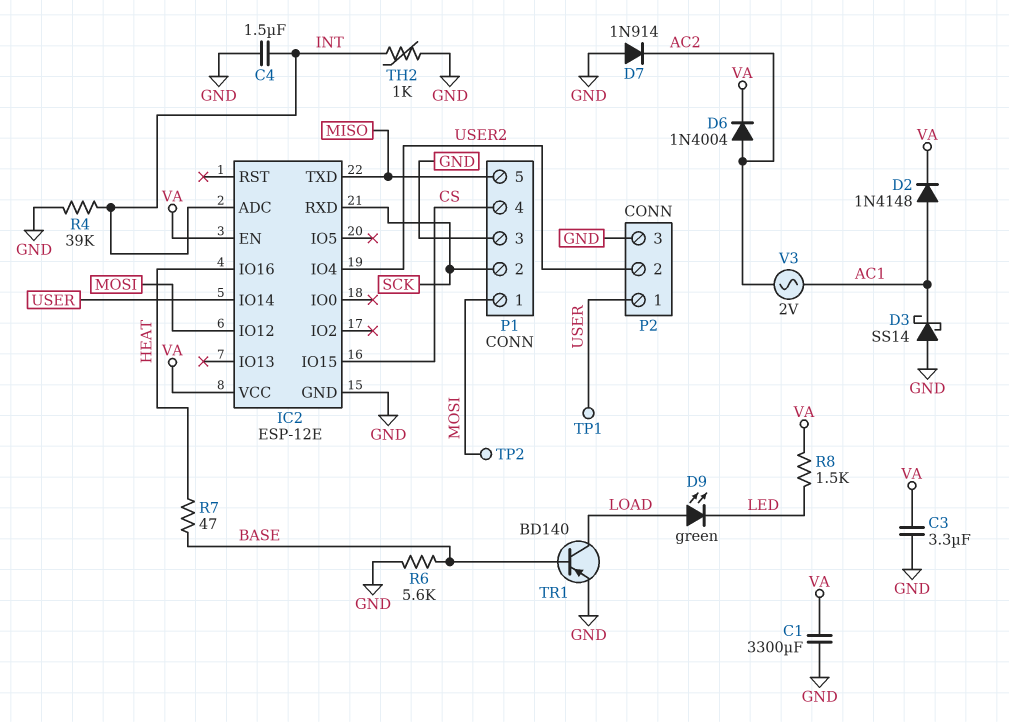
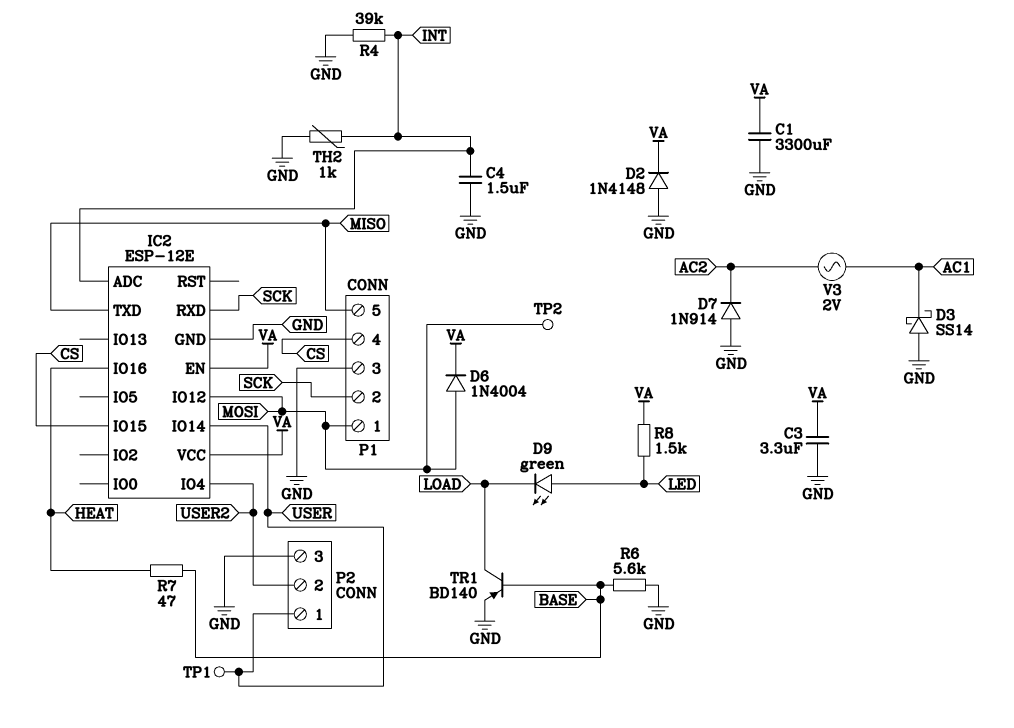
D2: diode 1N4148 (A AC1, K VA) -> diode 1N4148 (A GND, K VA)
D6: diode 1N4004 (A AC2, K VA) -> diode 1N4004 (A MOSI, K VA)
D9: LED green (A LOAD, K LED) -> LED green (A LED, K LOAD)

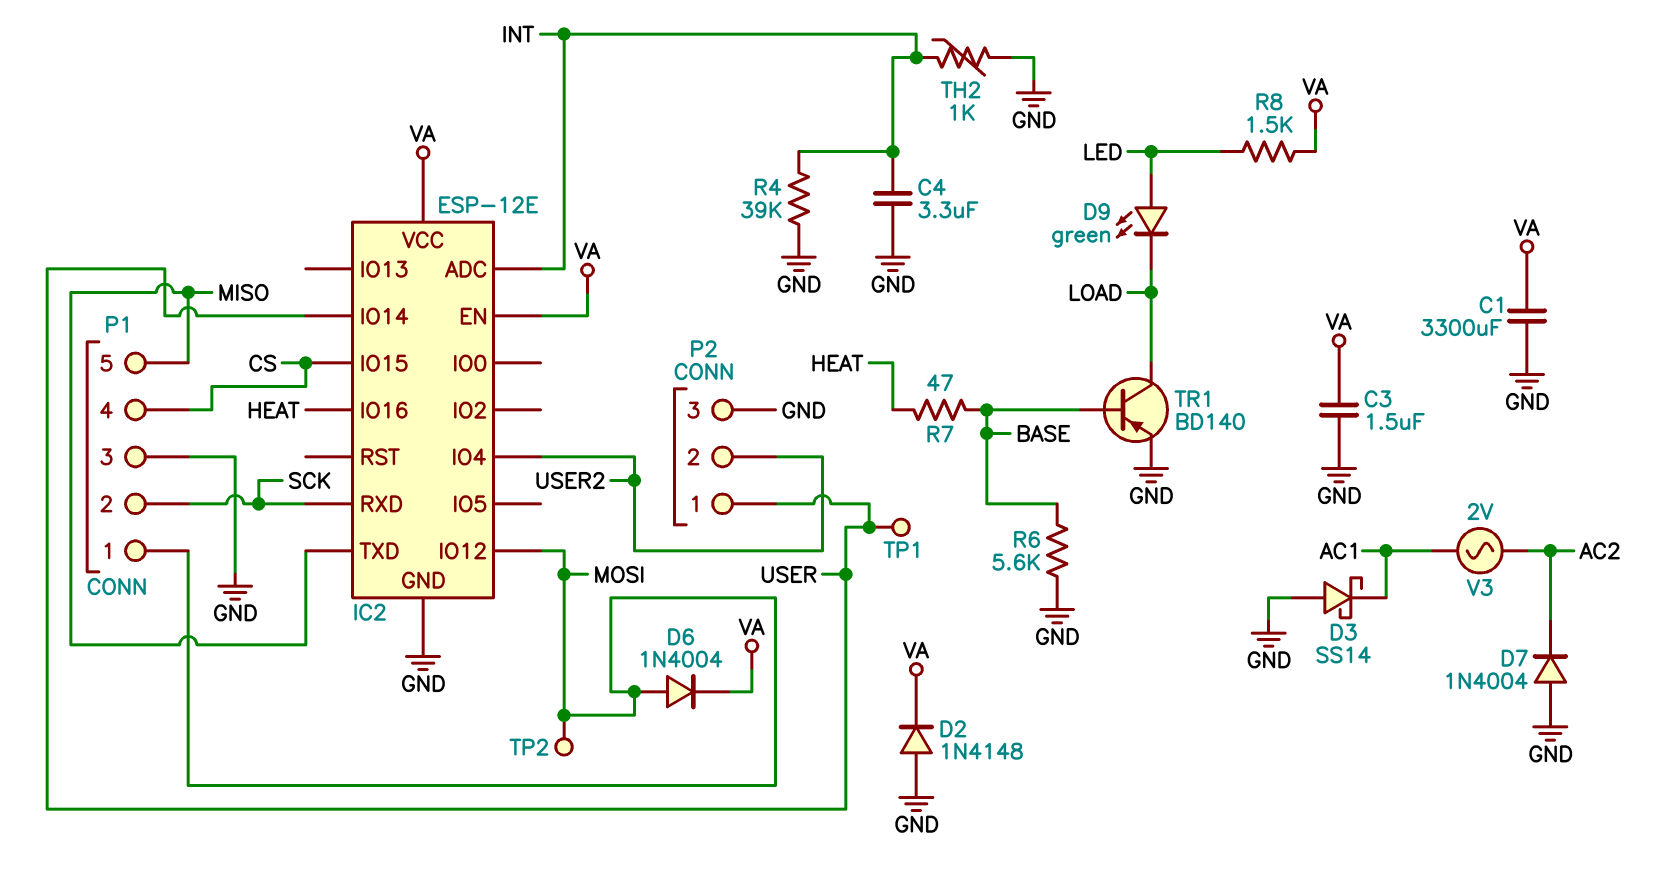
C3: 3.3uF (GND, VA) -> 1.5uF (GND, VA)
C4: 1.5uF (GND, INT) -> 3.3uF (GND, INT)
D7: diode 1N914 (A GND, K AC2) -> diode 1N4004 (A GND, K AC2)

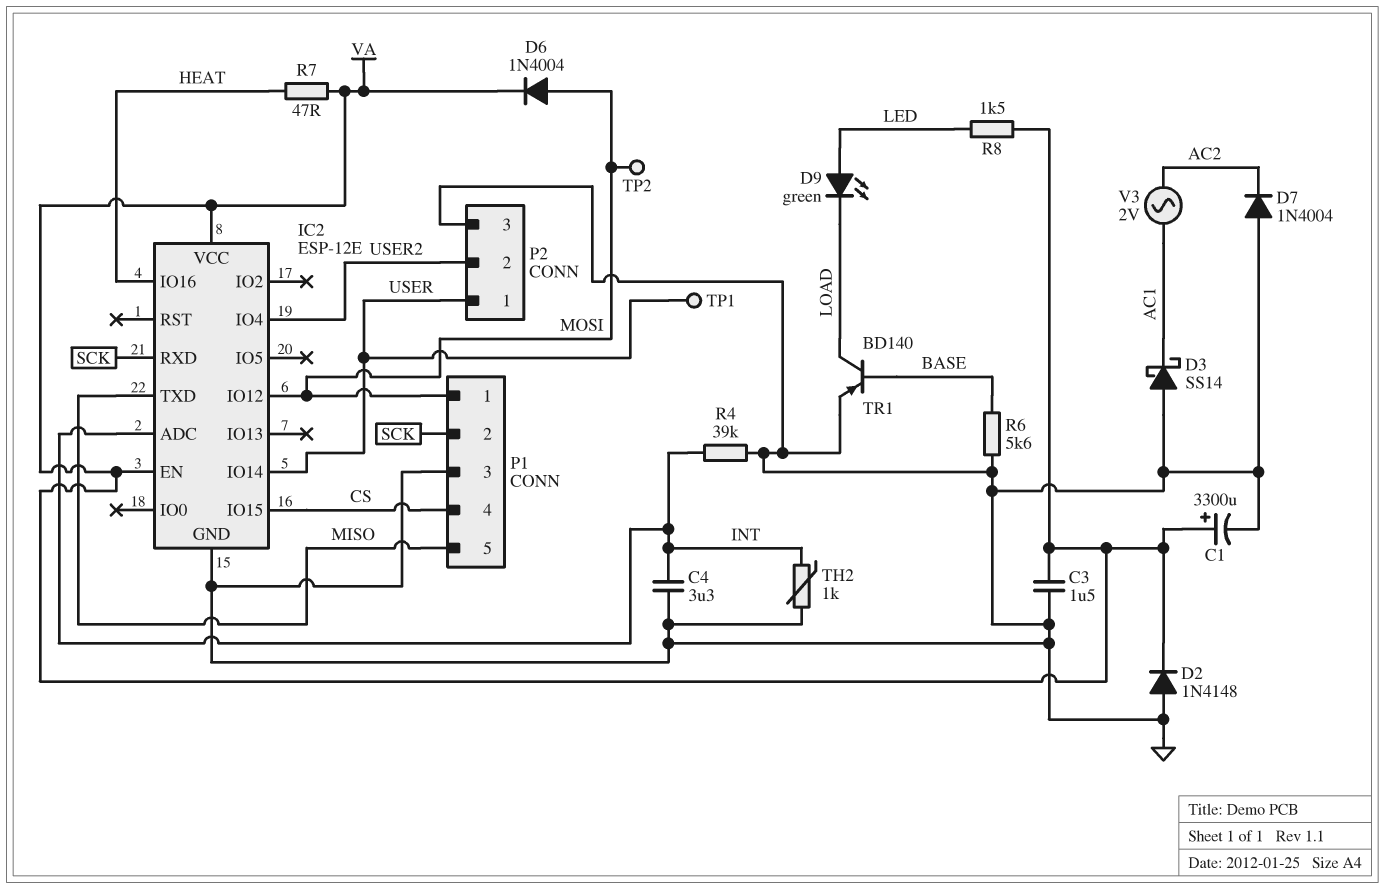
C1: 3300uF (GND, VA) -> 3300uF (plus VA, minus GND)
R7: 47 (BASE, HEAT) -> 47 (HEAT, VA)

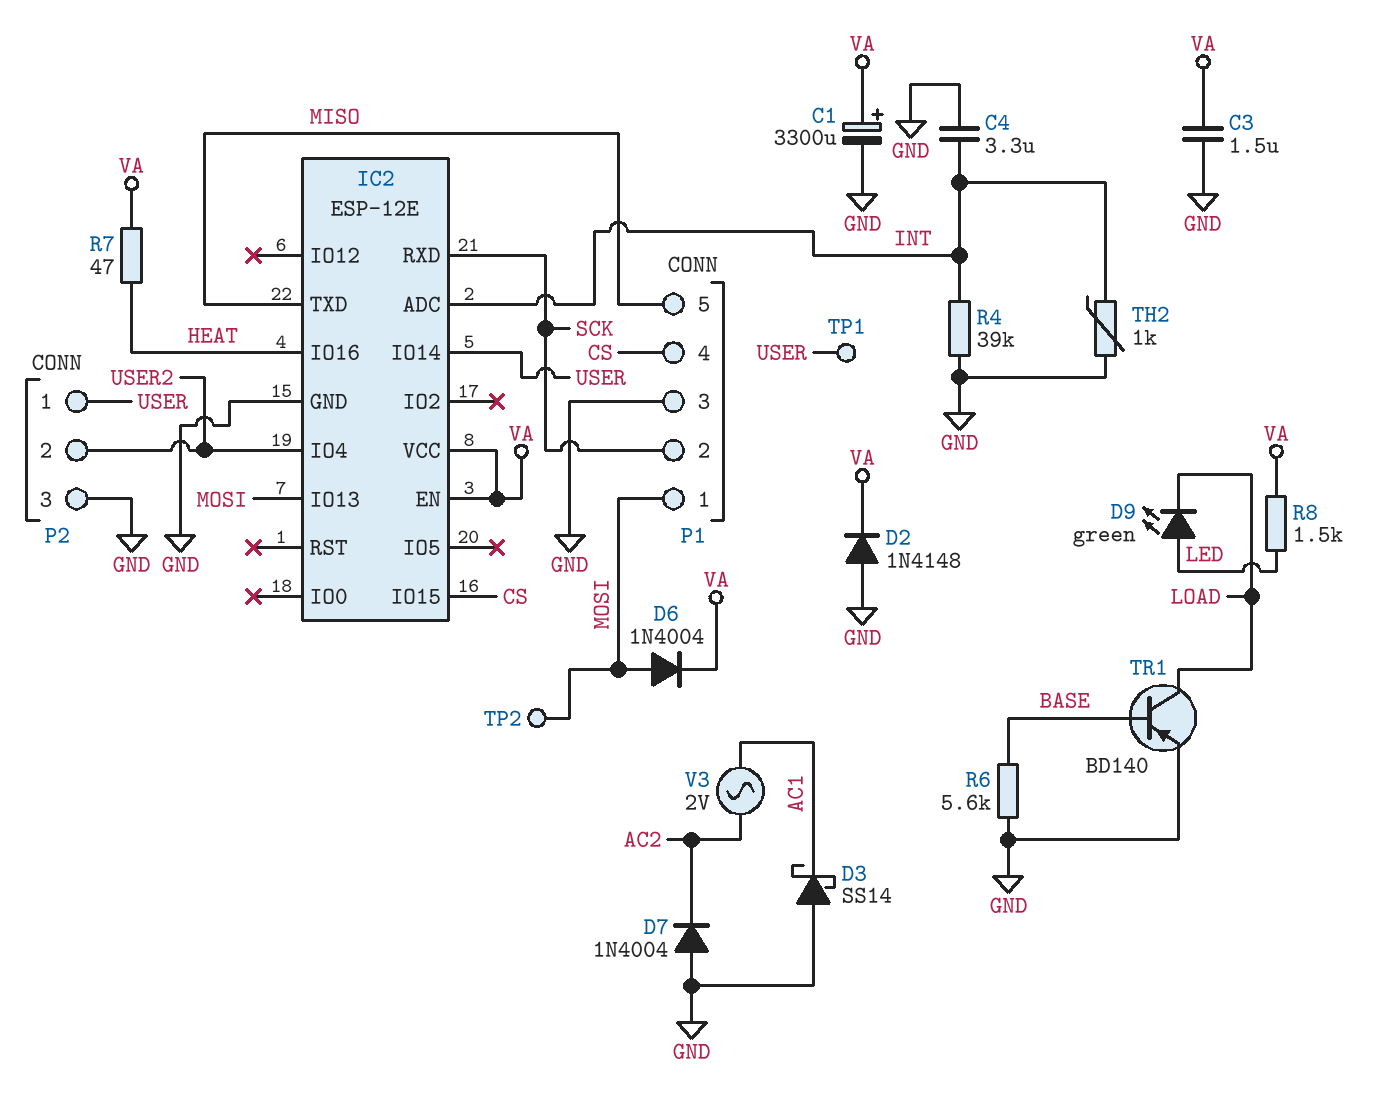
IC2 pin IO12: MOSI -> none
IC2 pin IO13: none -> MOSI

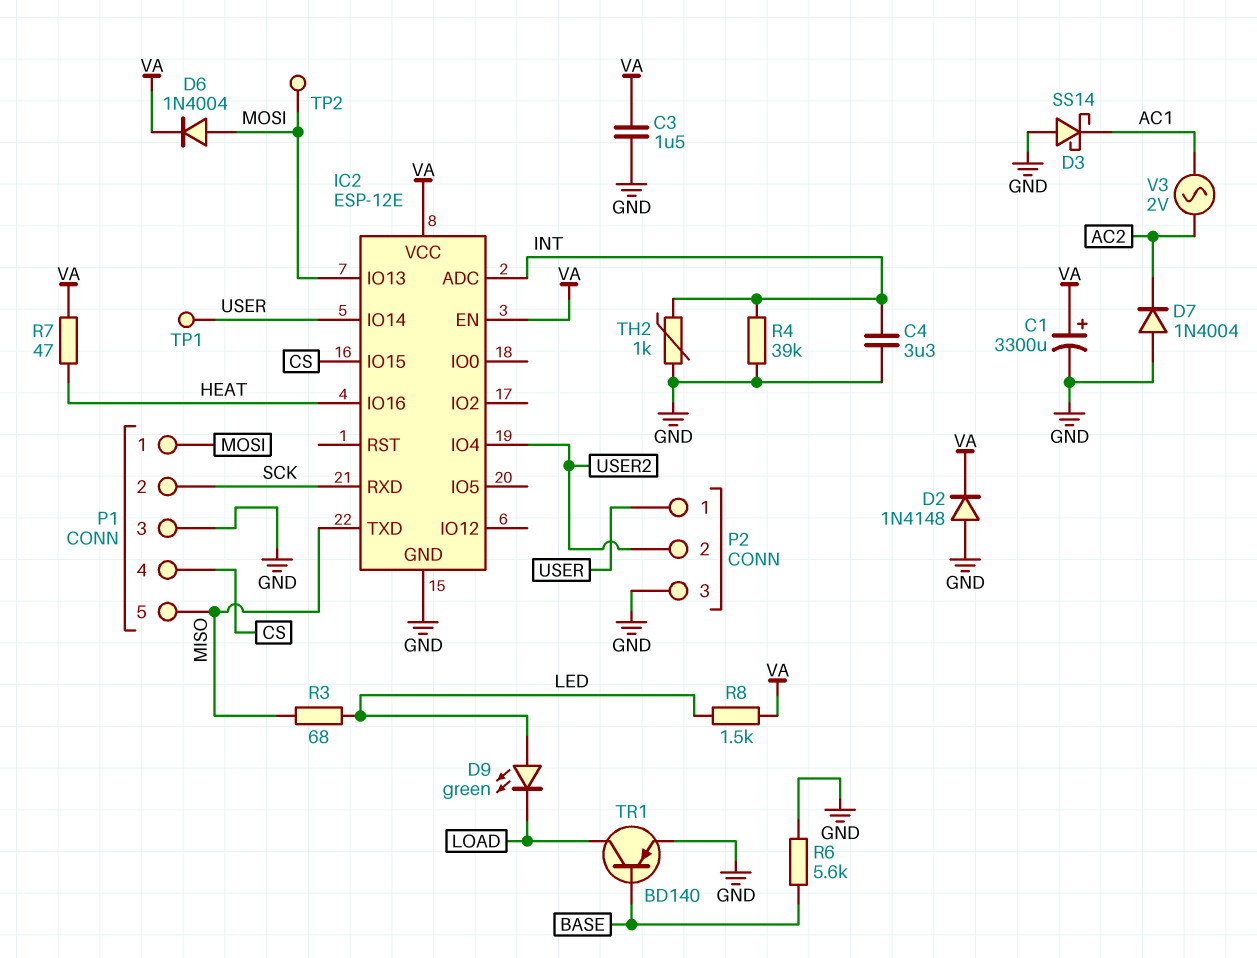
R3: none -> 68 (LED, MISO)

